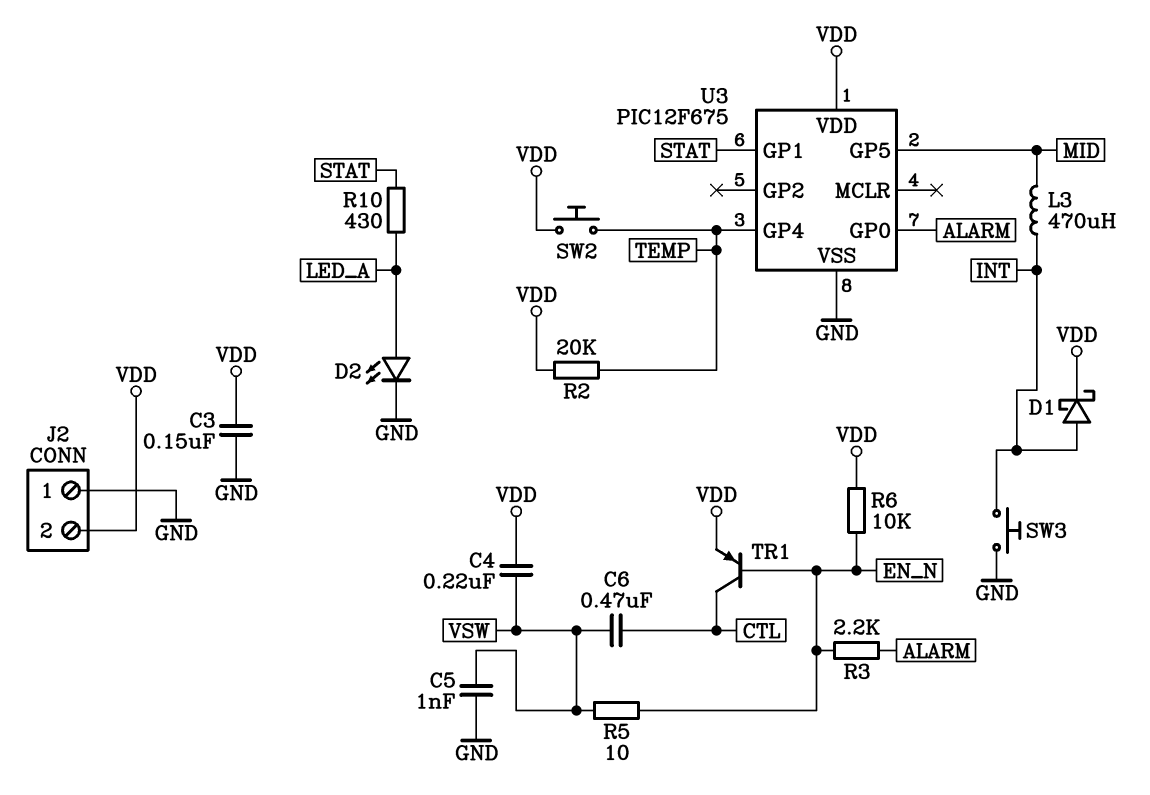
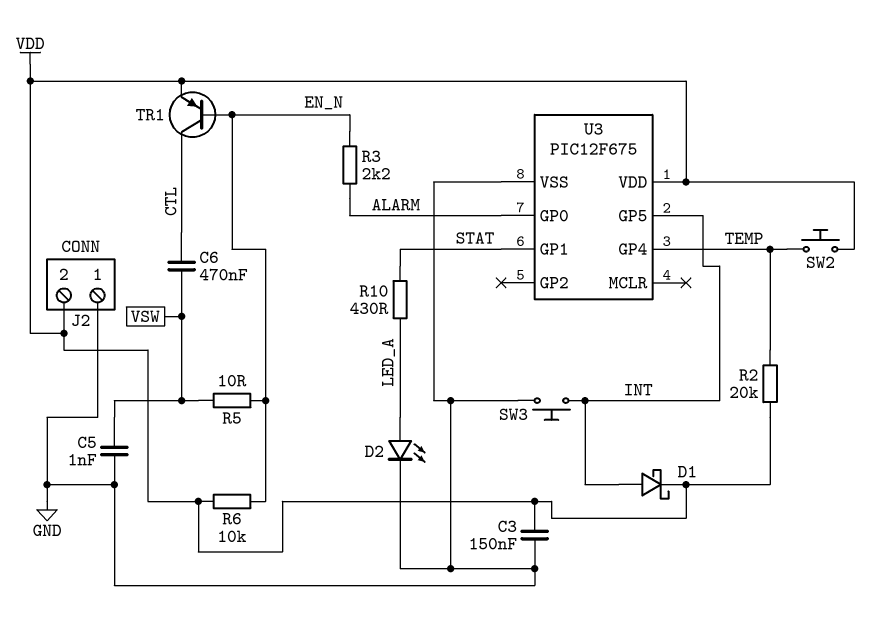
C4: 220nF (VDD, VSW) -> none
L3: 470uH (INT, MID) -> none
U3 pin GP5: MID -> INT

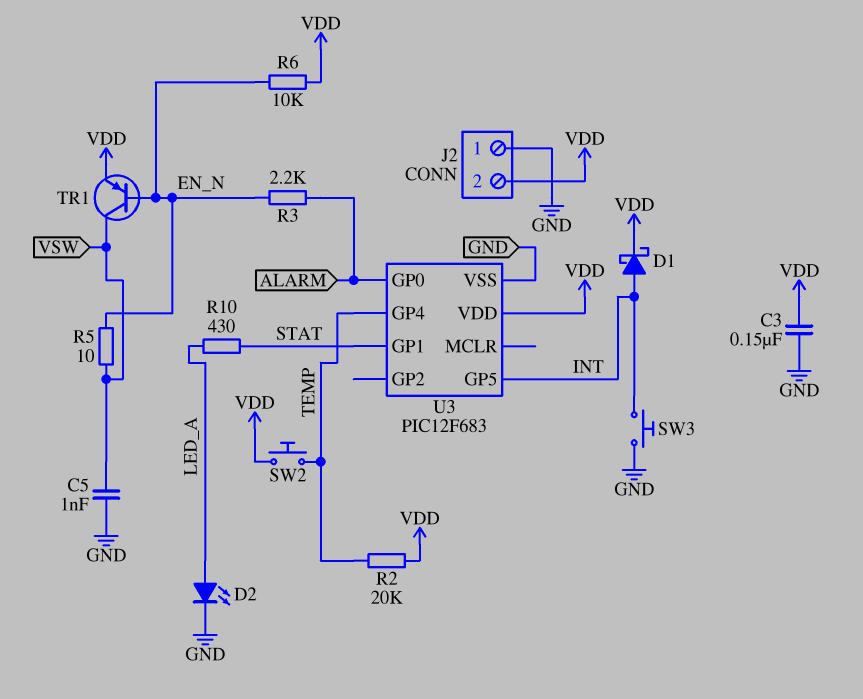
C6: 470nF (CTL, VSW) -> none
TR1: PNP (B EN_N, C CTL, E VDD) -> PNP (B EN_N, C VSW, E VDD)
U3: PIC12F675 -> PIC12F683

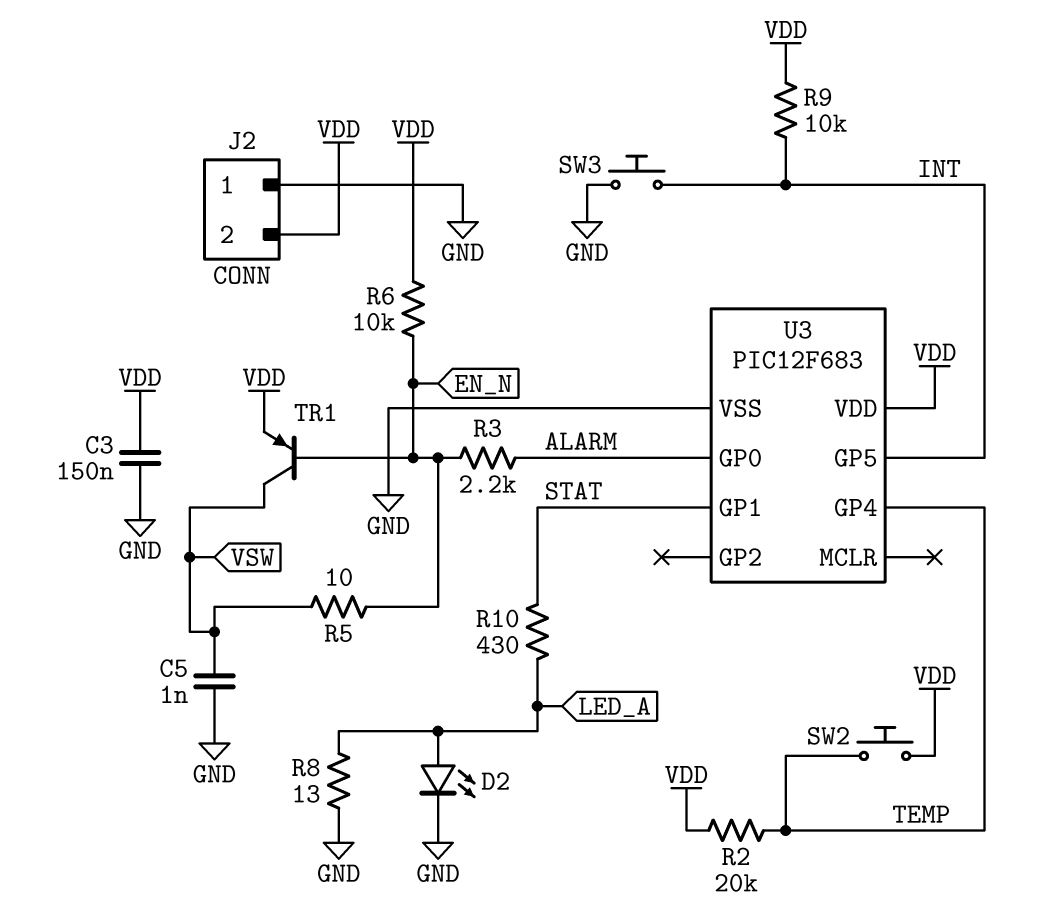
D1: schottky (A INT, K VDD) -> none
R8: none -> 13 (GND, LED_A)
R9: none -> 10k (INT, VDD)

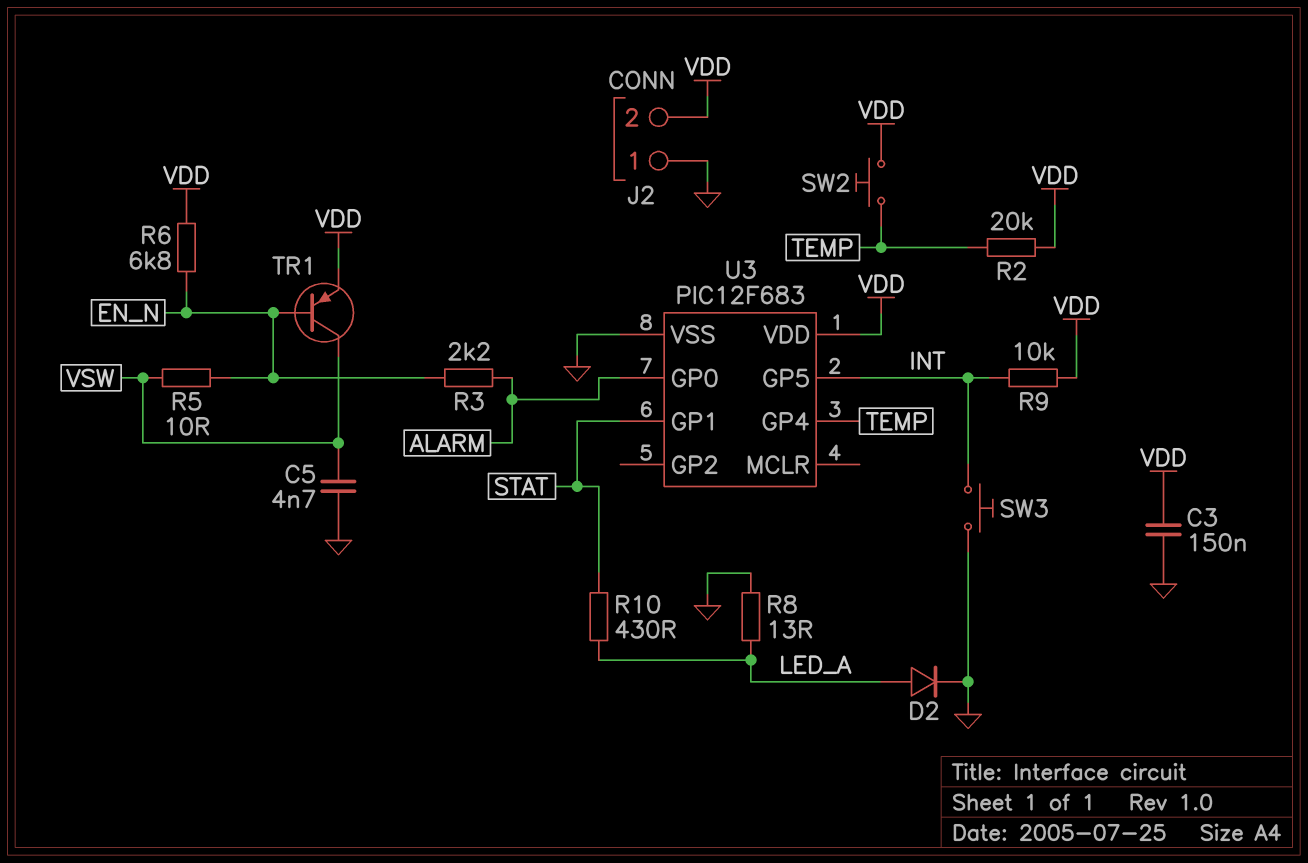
C5: 1nF (GND, VSW) -> 4.7nF (GND, VSW)
D2: LED (A LED_A, K GND) -> diode (A LED_A, K GND)
R6: 10k (EN_N, VDD) -> 6.8k (EN_N, VDD)

